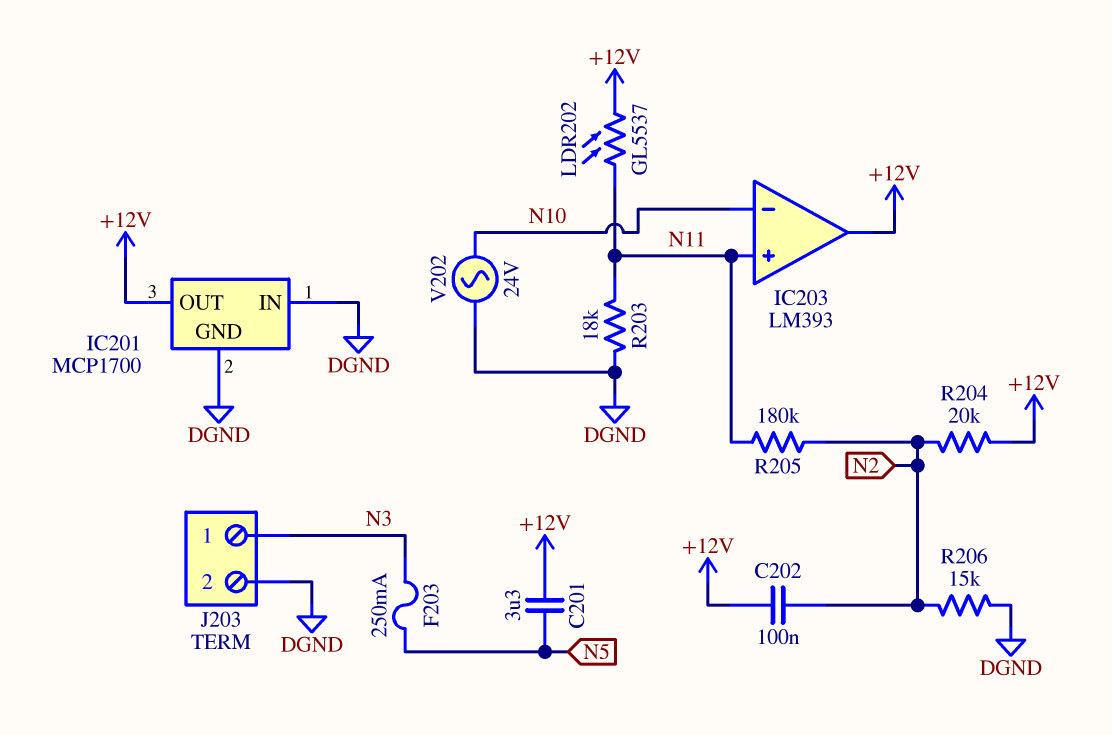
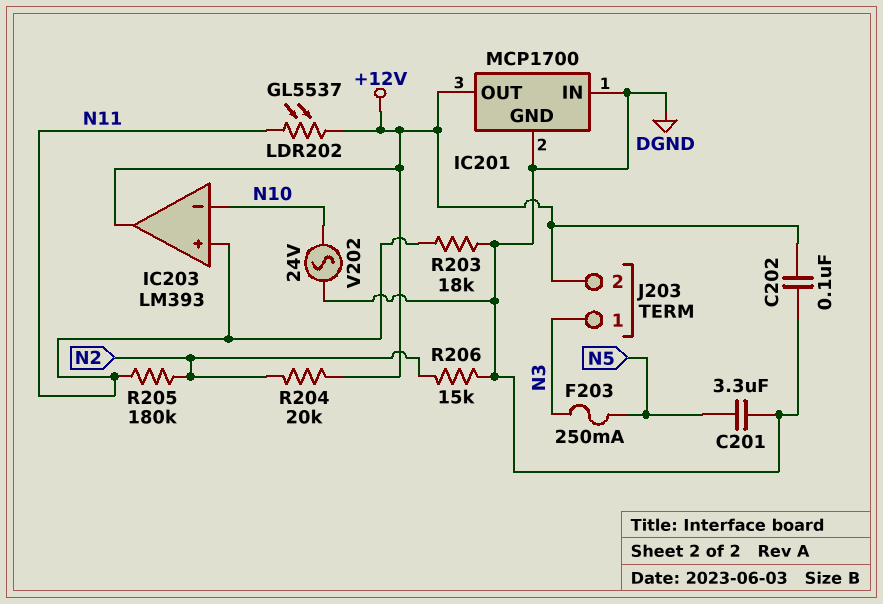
C201: 3.3uF (+12V, N5) -> 3.3uF (DGND, N5)
C202: 100nF (+12V, N2) -> 100nF (+12V, DGND)
J203 pin 2: DGND -> +12V

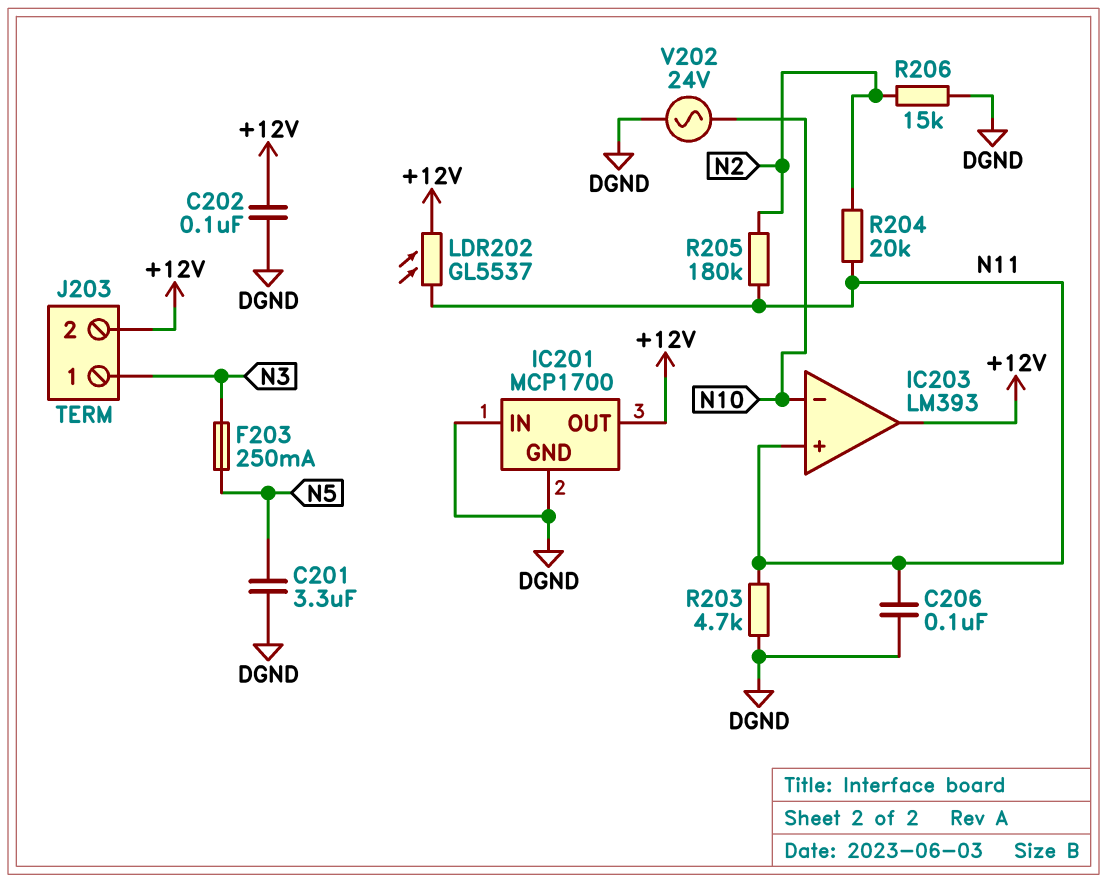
C206: none -> 100nF (DGND, N11)
R203: 18k (DGND, N11) -> 4.7k (DGND, N11)
R204: 20k (+12V, N2) -> 20k (N2, N11)

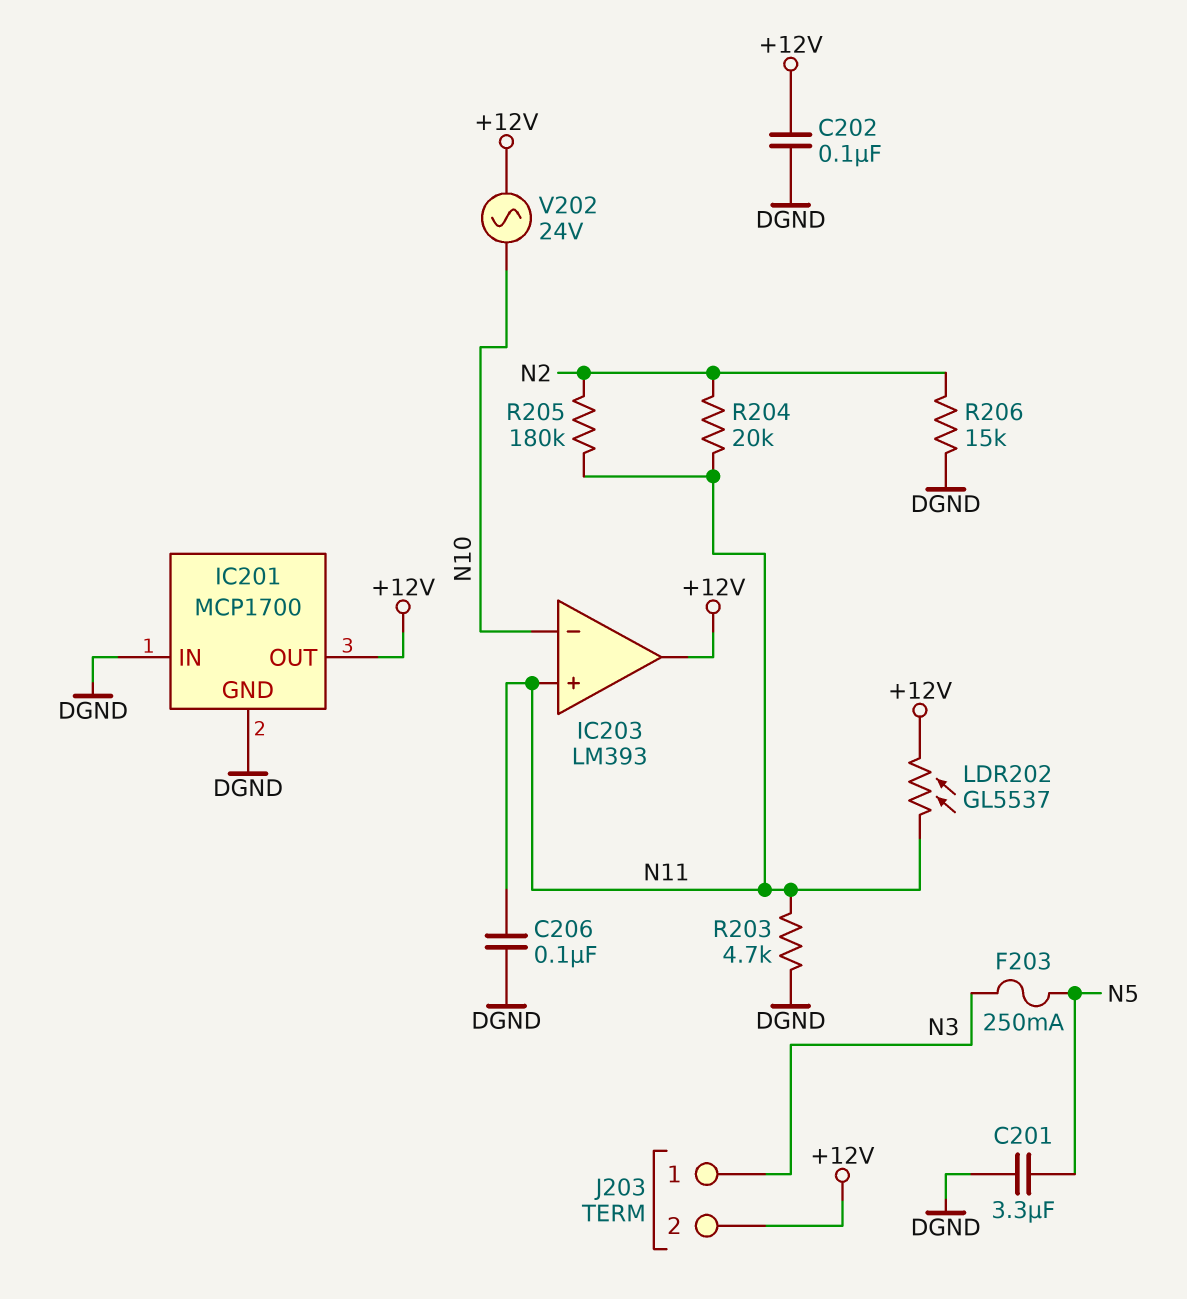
V202: AC 24V (DGND, N10) -> AC 24V (+12V, N10)

